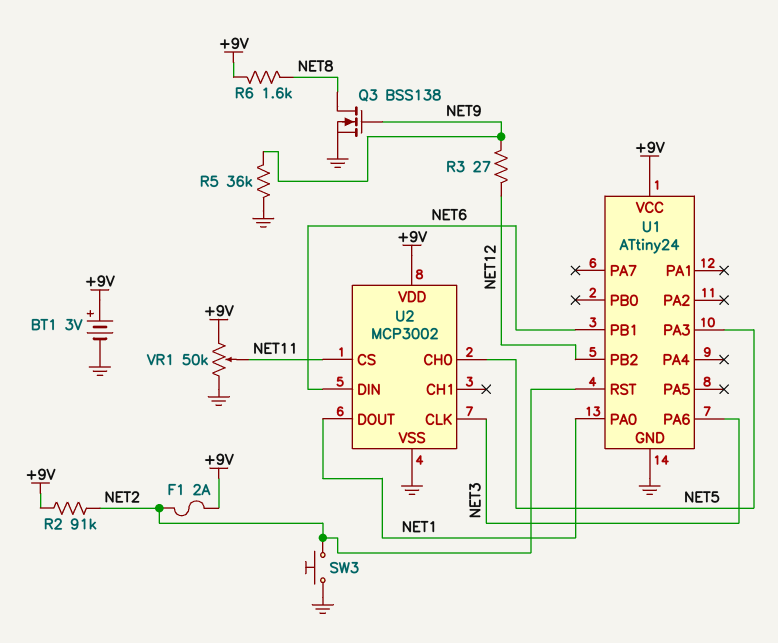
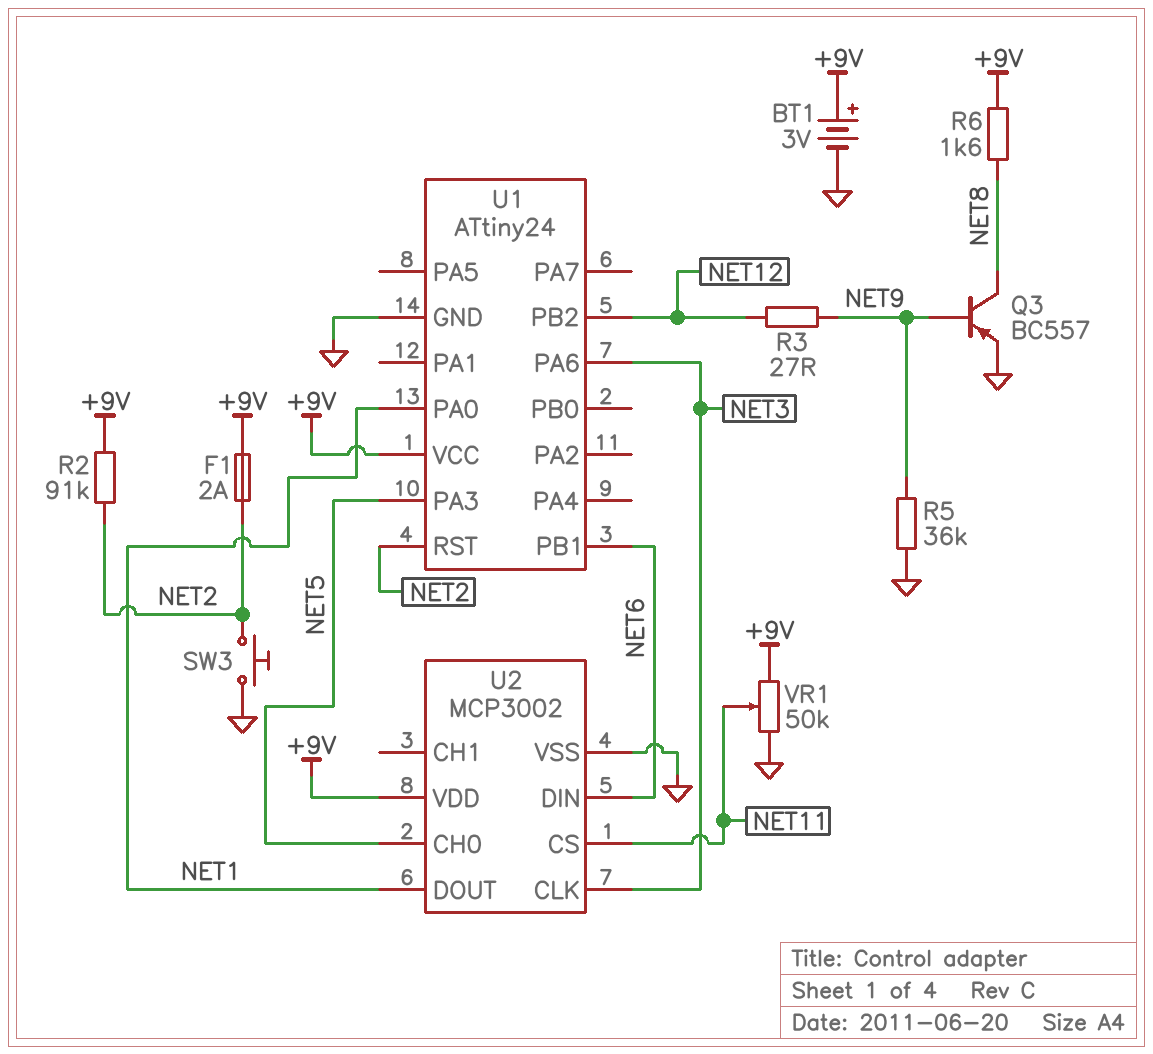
Q3: NMOS BSS138 (G NET9, D NET8, S GND) -> PNP BC557 (B NET9, C NET8, E GND)

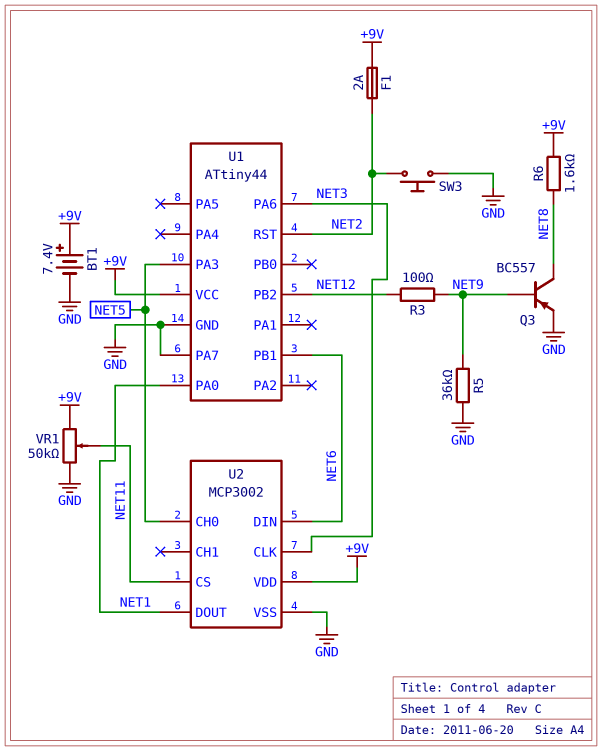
BT1: 3V (plus +9V, minus GND) -> 7.4V (plus +9V, minus GND)
R2: 91k (+9V, NET2) -> none
R3: 27 (NET9, NET12) -> 100 (NET9, NET12)
U1: ATtiny24 -> ATtiny44
U1 pin PA7: none -> GND

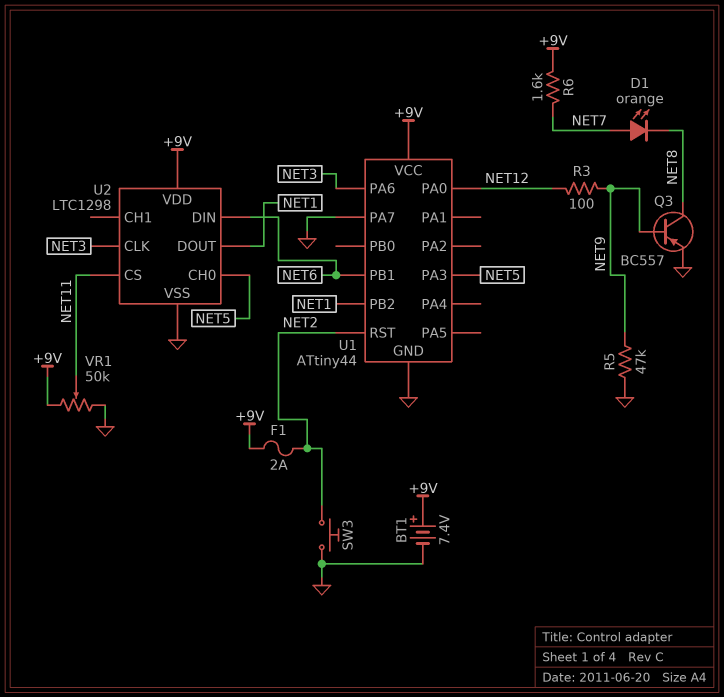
D1: none -> LED orange (A NET7, K NET8)
R5: 36k (GND, NET9) -> 47k (GND, NET9)
R6: 1.6k (+9V, NET8) -> 1.6k (+9V, NET7)
U1 pin PA0: NET1 -> NET12
U1 pin PB2: NET12 -> NET1
U2: MCP3002 -> LTC1298

